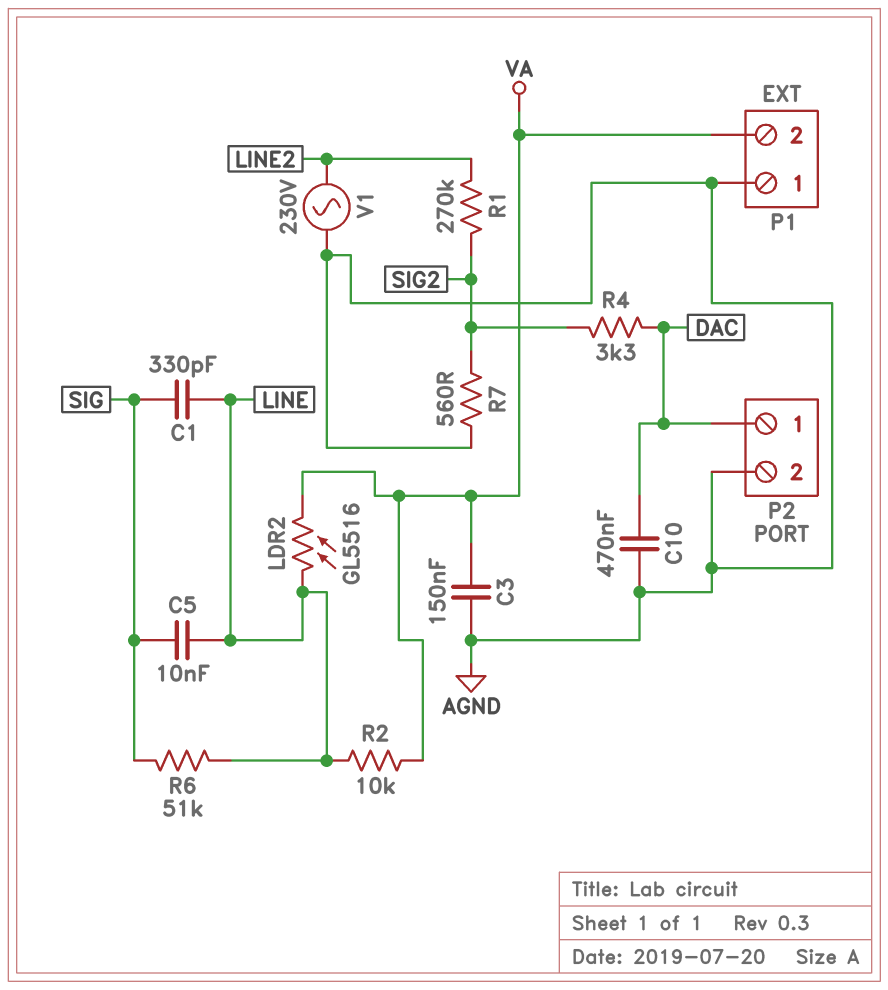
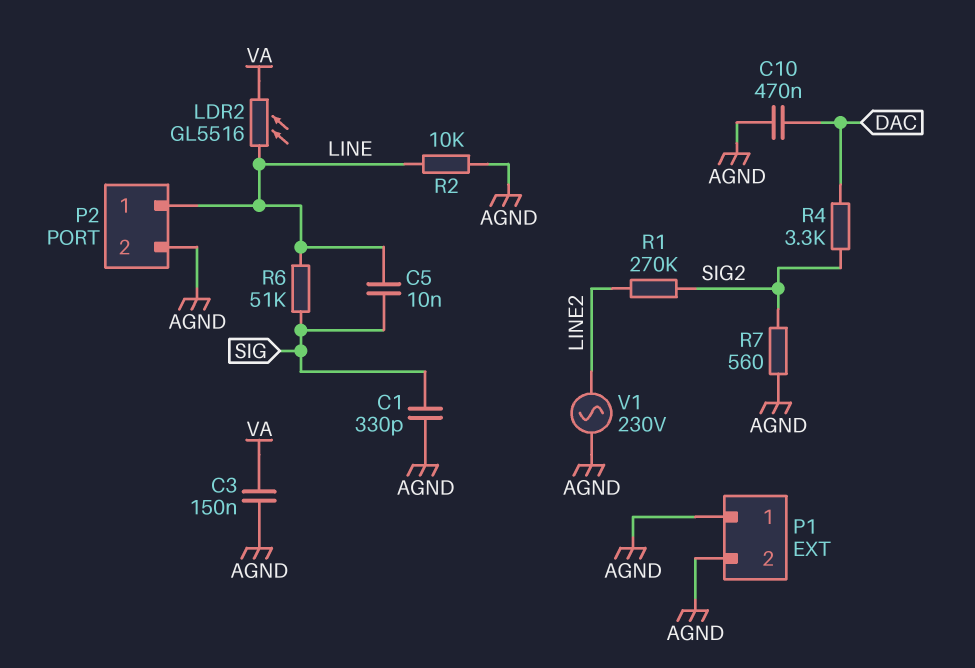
C1: 330pF (LINE, SIG) -> 330pF (AGND, SIG)
P1 pin 2: VA -> AGND
P2 pin 1: DAC -> LINE
R2: 10k (LINE, VA) -> 10k (AGND, LINE)

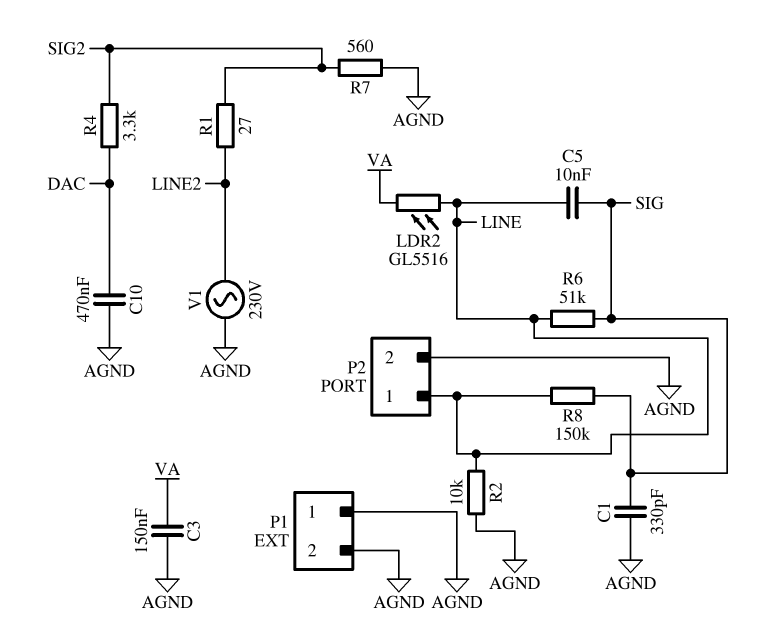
R1: 270k (LINE2, SIG2) -> 27 (LINE2, SIG2)
R8: none -> 150k (LINE, SIG)

